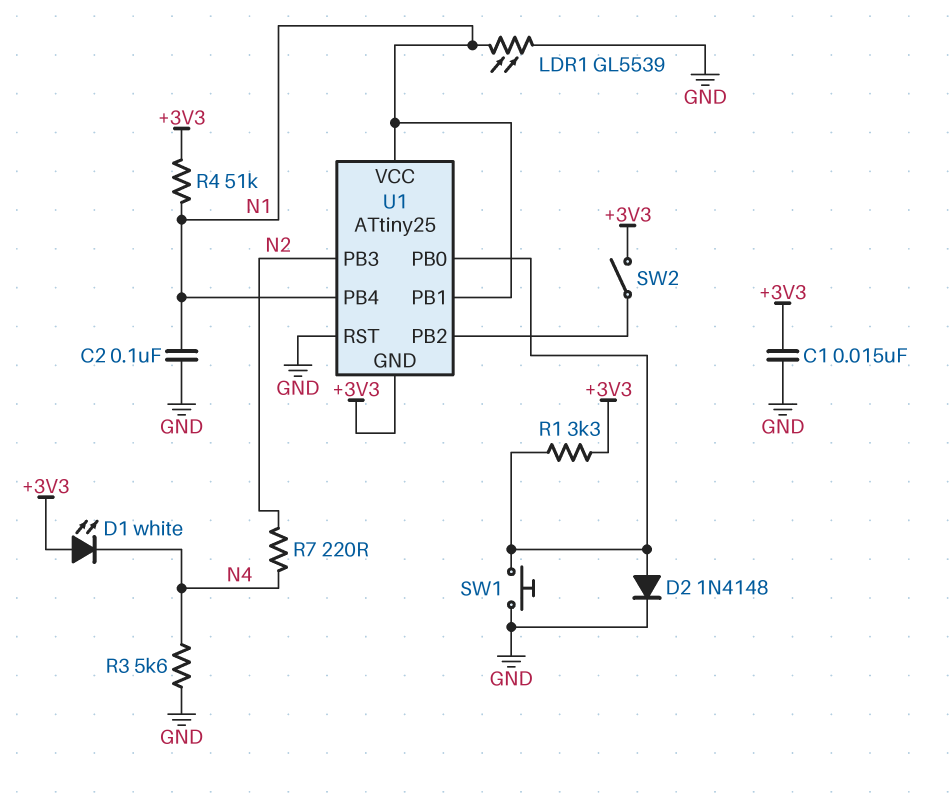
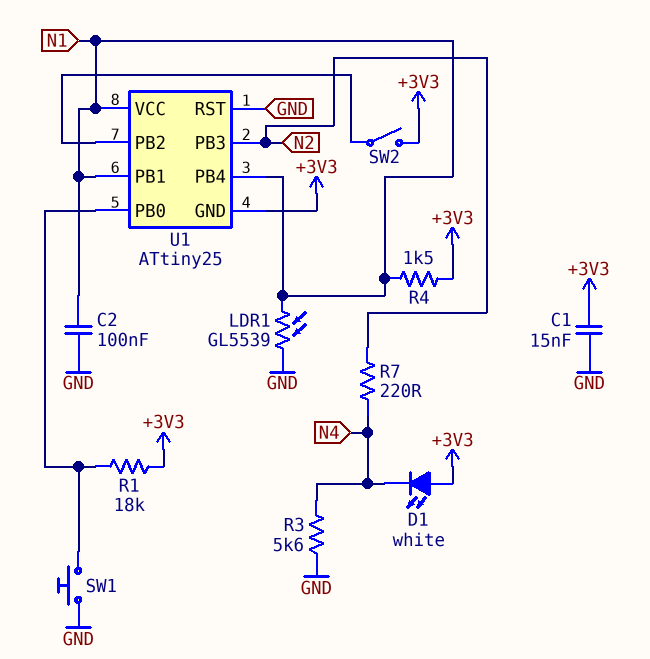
D2: diode 1N4148 (A U1/PB0, K GND) -> none
R1: 3.3k (+3V3, U1/PB0) -> 18k (+3V3, U1/PB0)
R4: 51k (+3V3, N1) -> 1.5k (+3V3, N1)

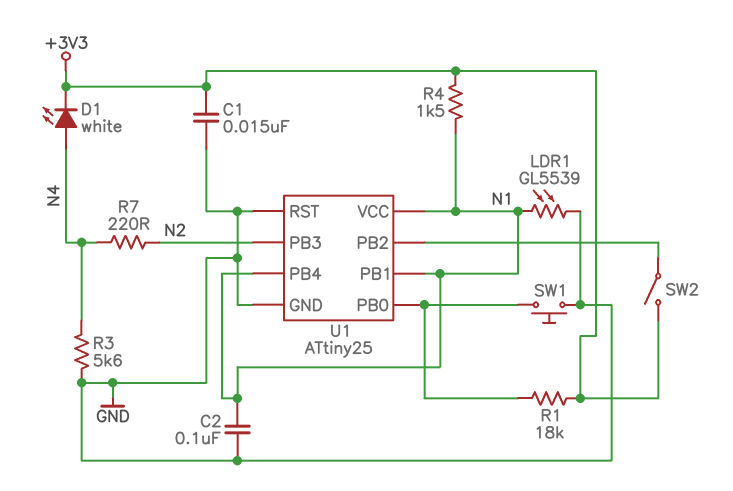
D1: LED white (A +3V3, K N4) -> LED white (A N4, K +3V3)
U1 pin GND: +3V3 -> GND

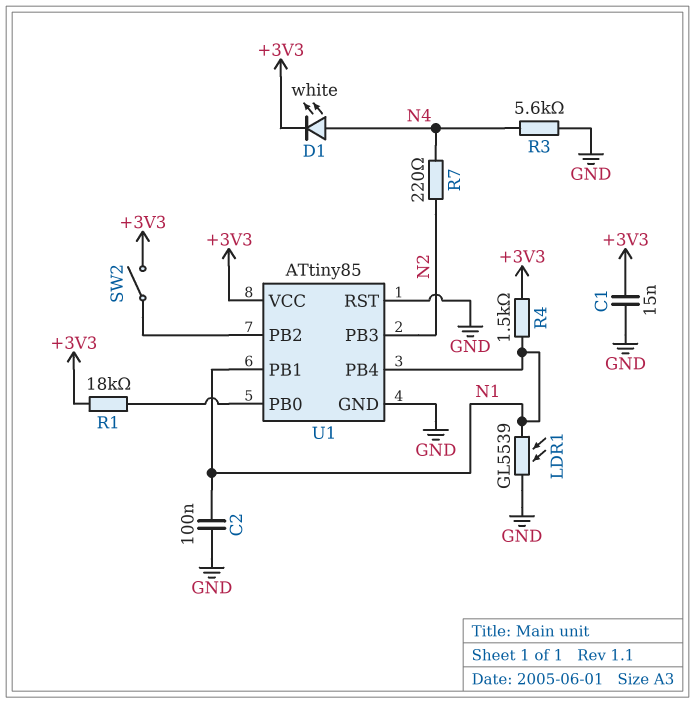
SW1: button (GND, U1/PB0) -> none
U1: ATtiny25 -> ATtiny85
U1 pin VCC: N1 -> +3V3

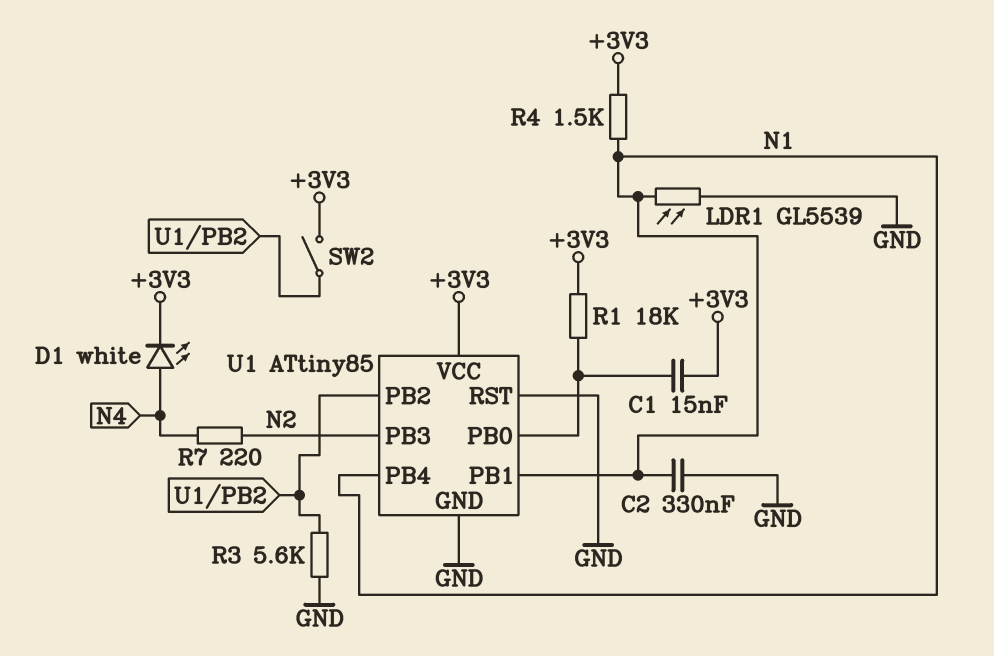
C1: 15nF (+3V3, GND) -> 15nF (+3V3, U1/PB0)
C2: 100nF (GND, N1) -> 330nF (GND, N1)
R3: 5.6k (GND, N4) -> 5.6k (GND, U1/PB2)

